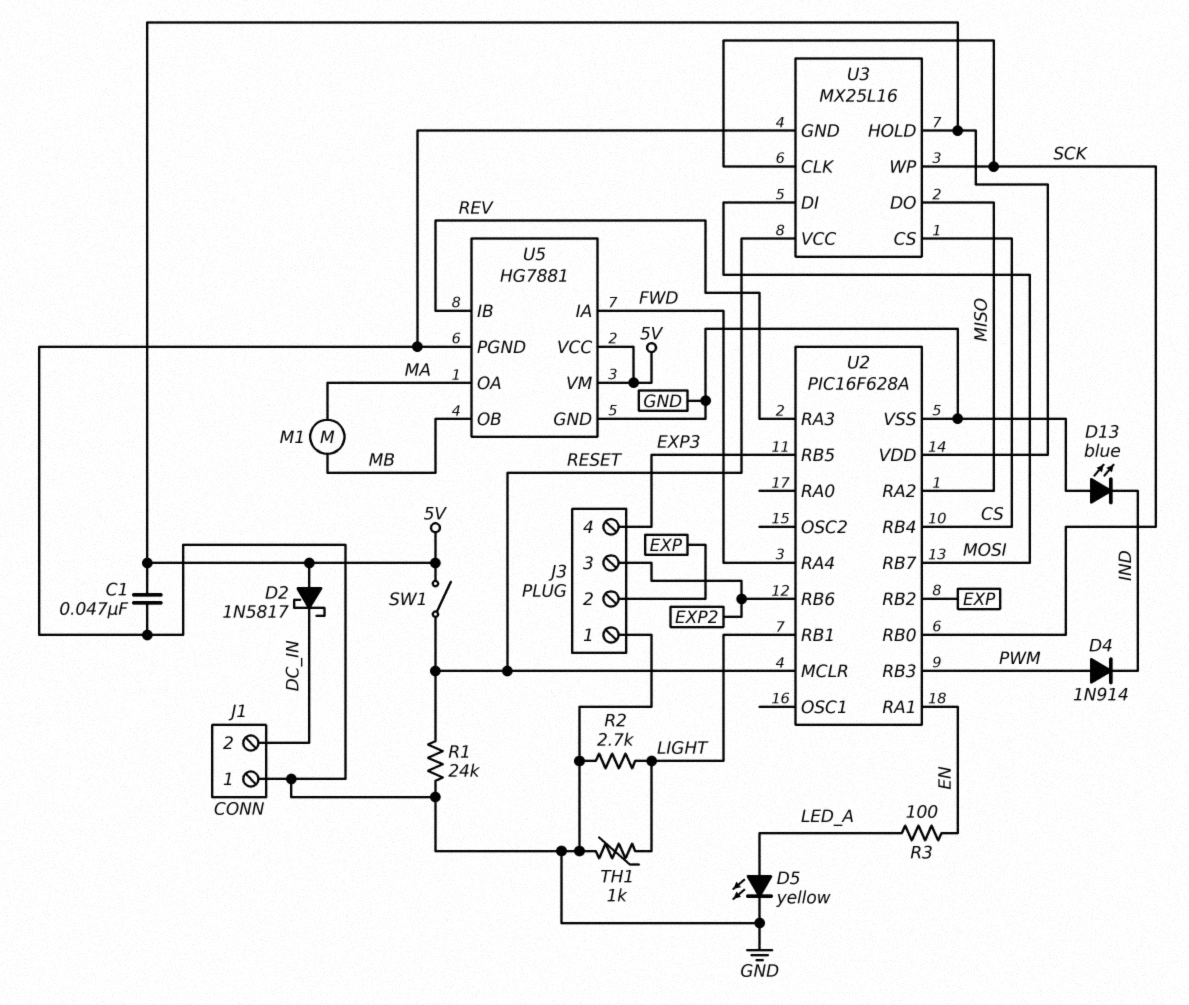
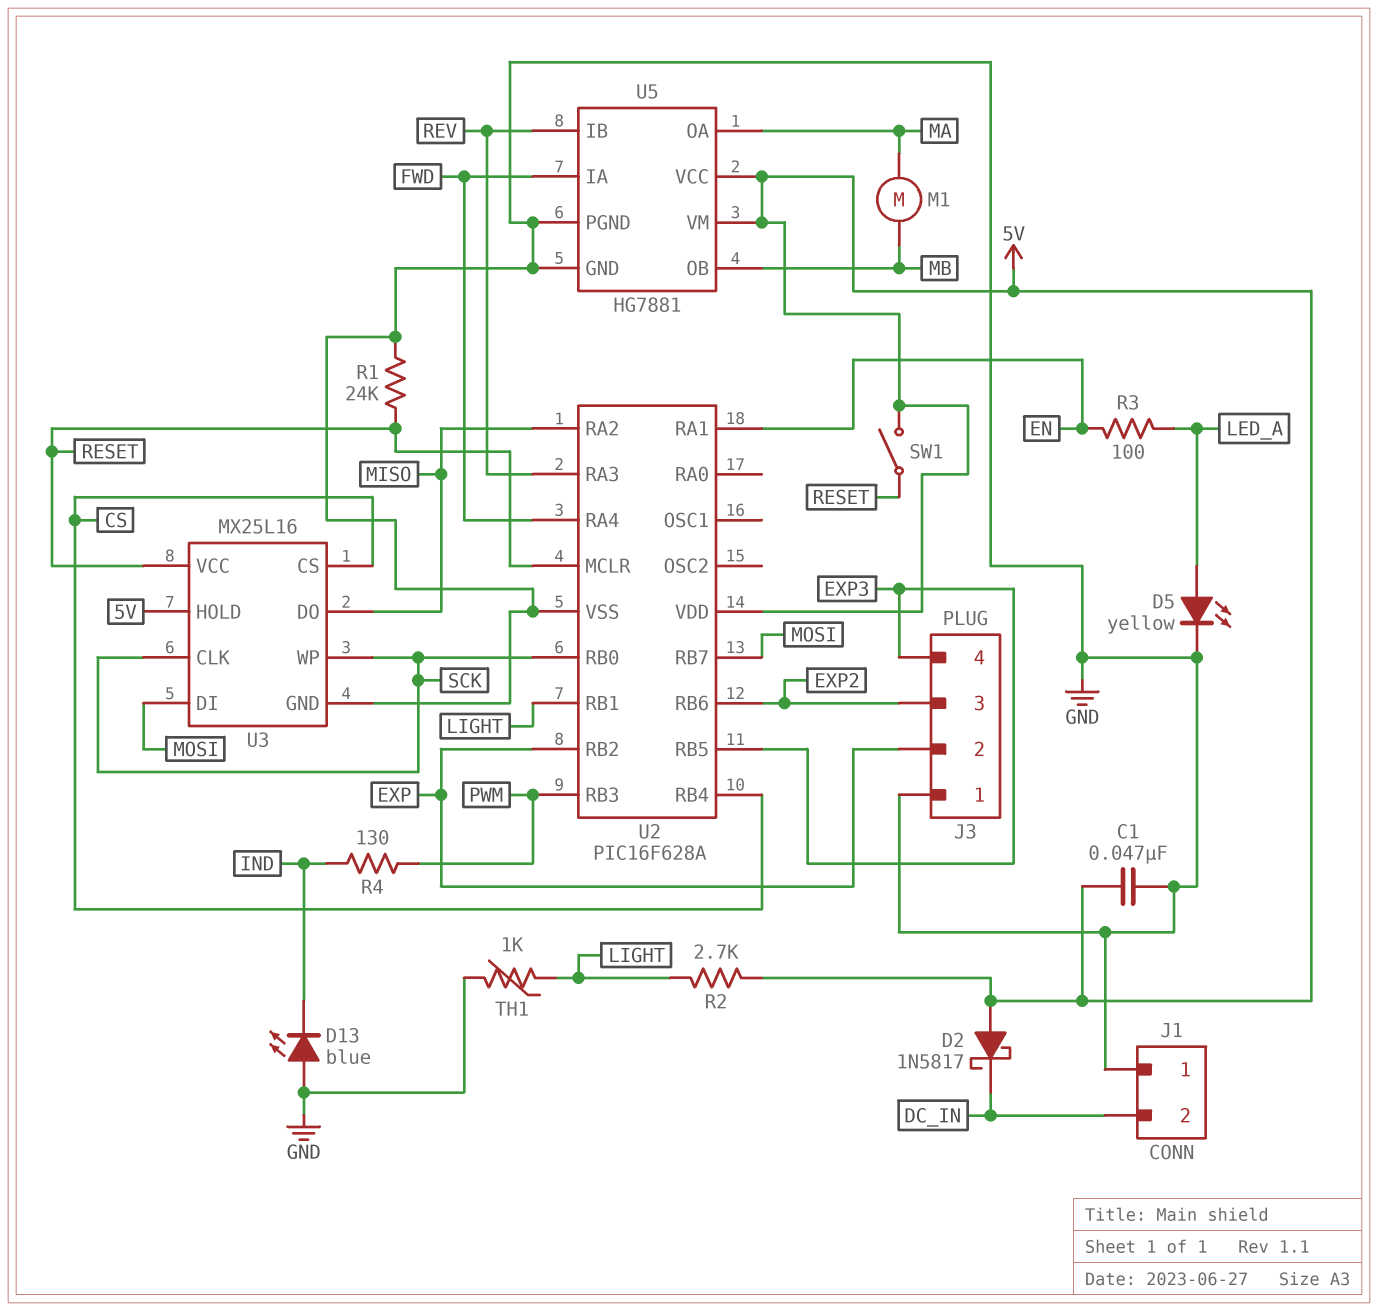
D4: diode 1N914 (A PWM, K IND) -> none
R2: 2.7k (GND, LIGHT) -> 2.7k (5V, LIGHT)
R4: none -> 130 (IND, PWM)

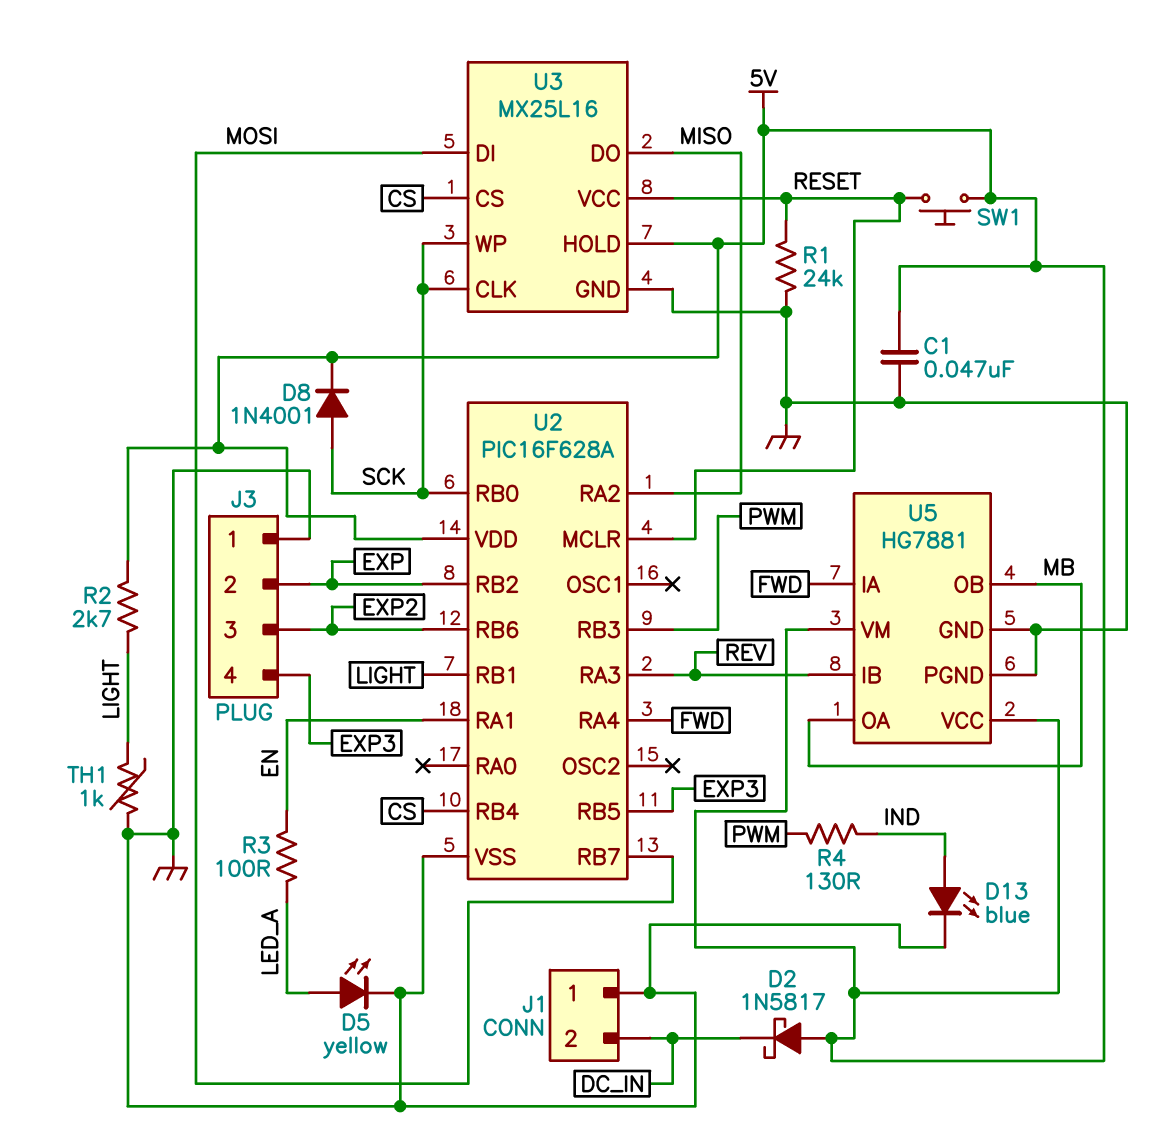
D8: none -> diode 1N4001 (A SCK, K 5V)
D13: LED blue (A GND, K IND) -> LED blue (A IND, K GND)
M1: motor (MA, MB) -> none
SW1: switch (5V, RESET) -> button (5V, RESET)
U5 pin OA: MA -> MB

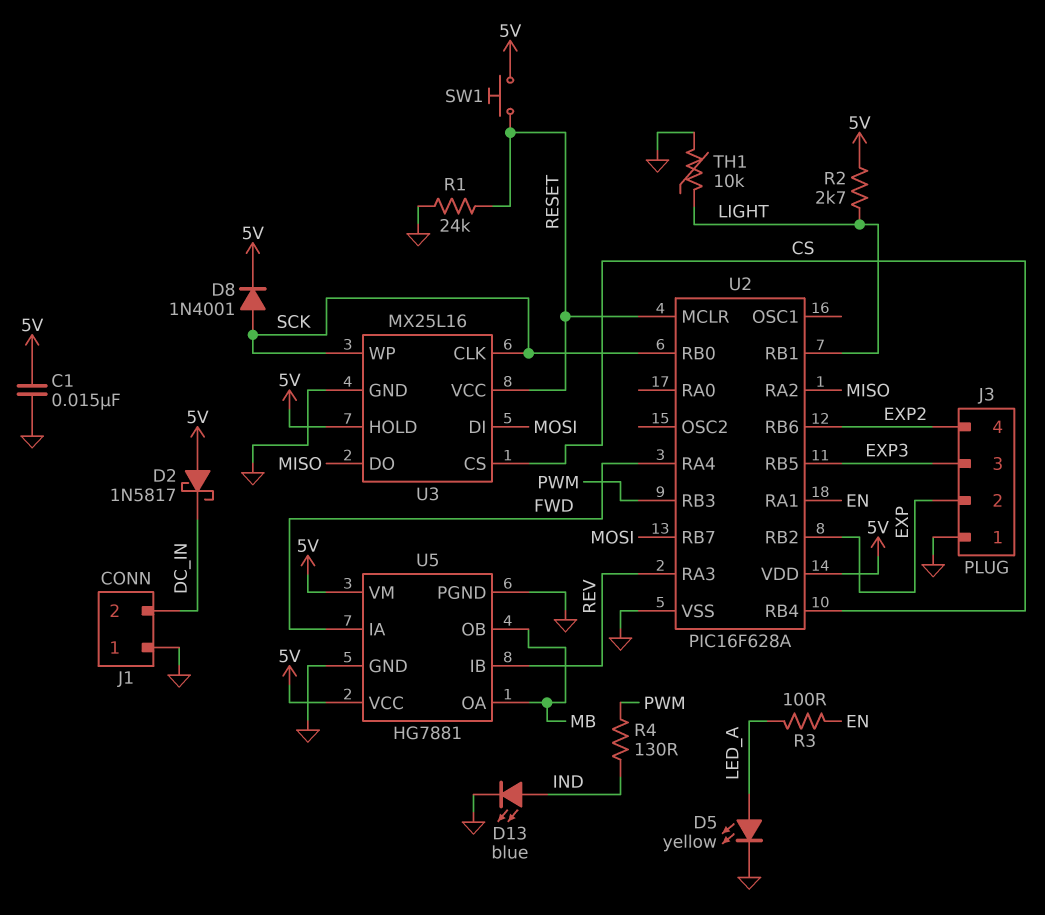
C1: 47nF (5V, GND) -> 15nF (5V, GND)
J3 pin 3: EXP2 -> EXP3
J3 pin 4: EXP3 -> EXP2
TH1: 1k (GND, LIGHT) -> 10k (GND, LIGHT)

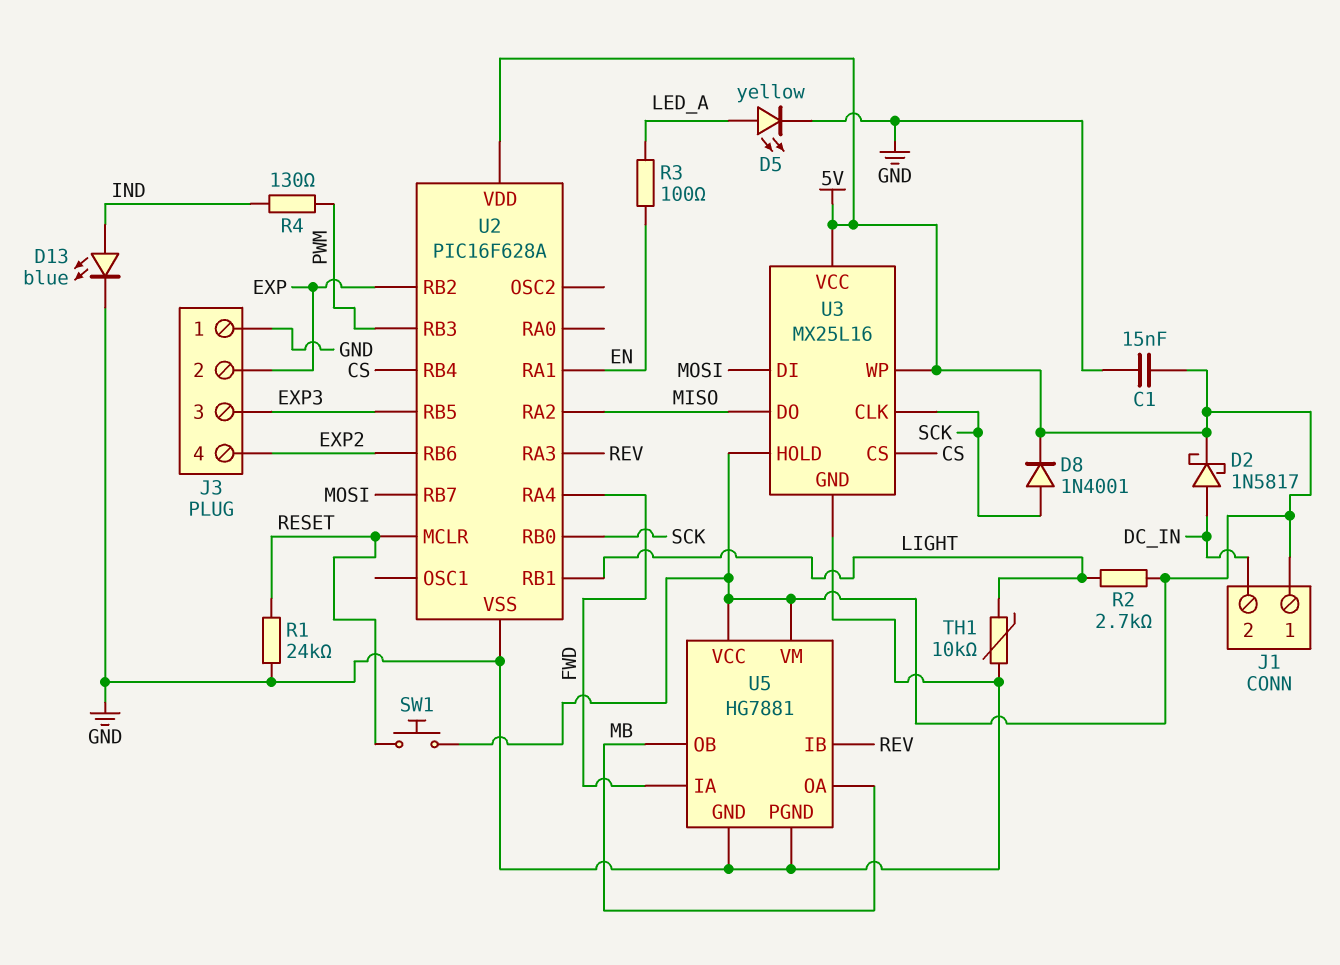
D2: schottky 1N5817 (A 5V, K DC_IN) -> schottky 1N5817 (A DC_IN, K 5V)
J1 pin 1: GND -> 5V
U3 pin VCC: RESET -> 5V
U3 pin WP: SCK -> 5V

